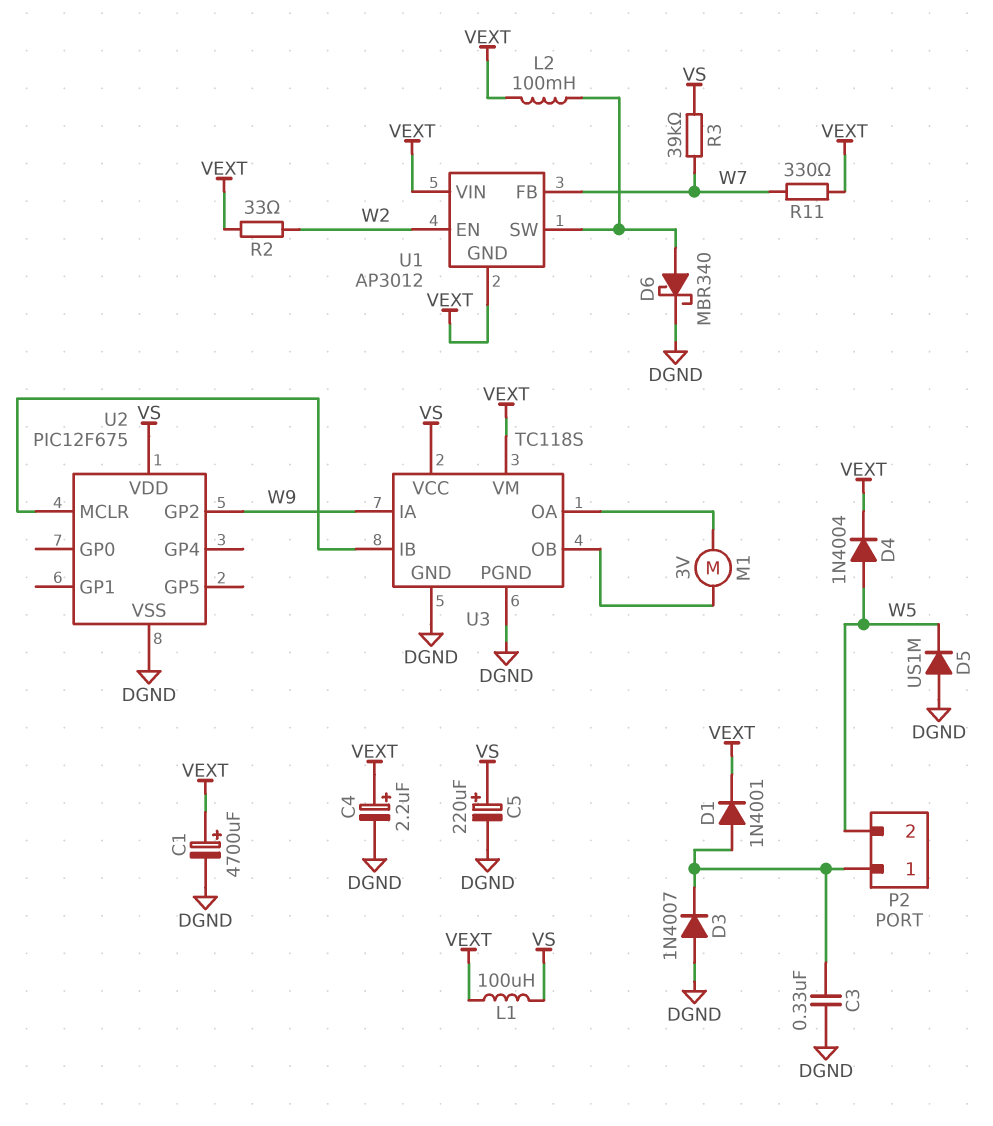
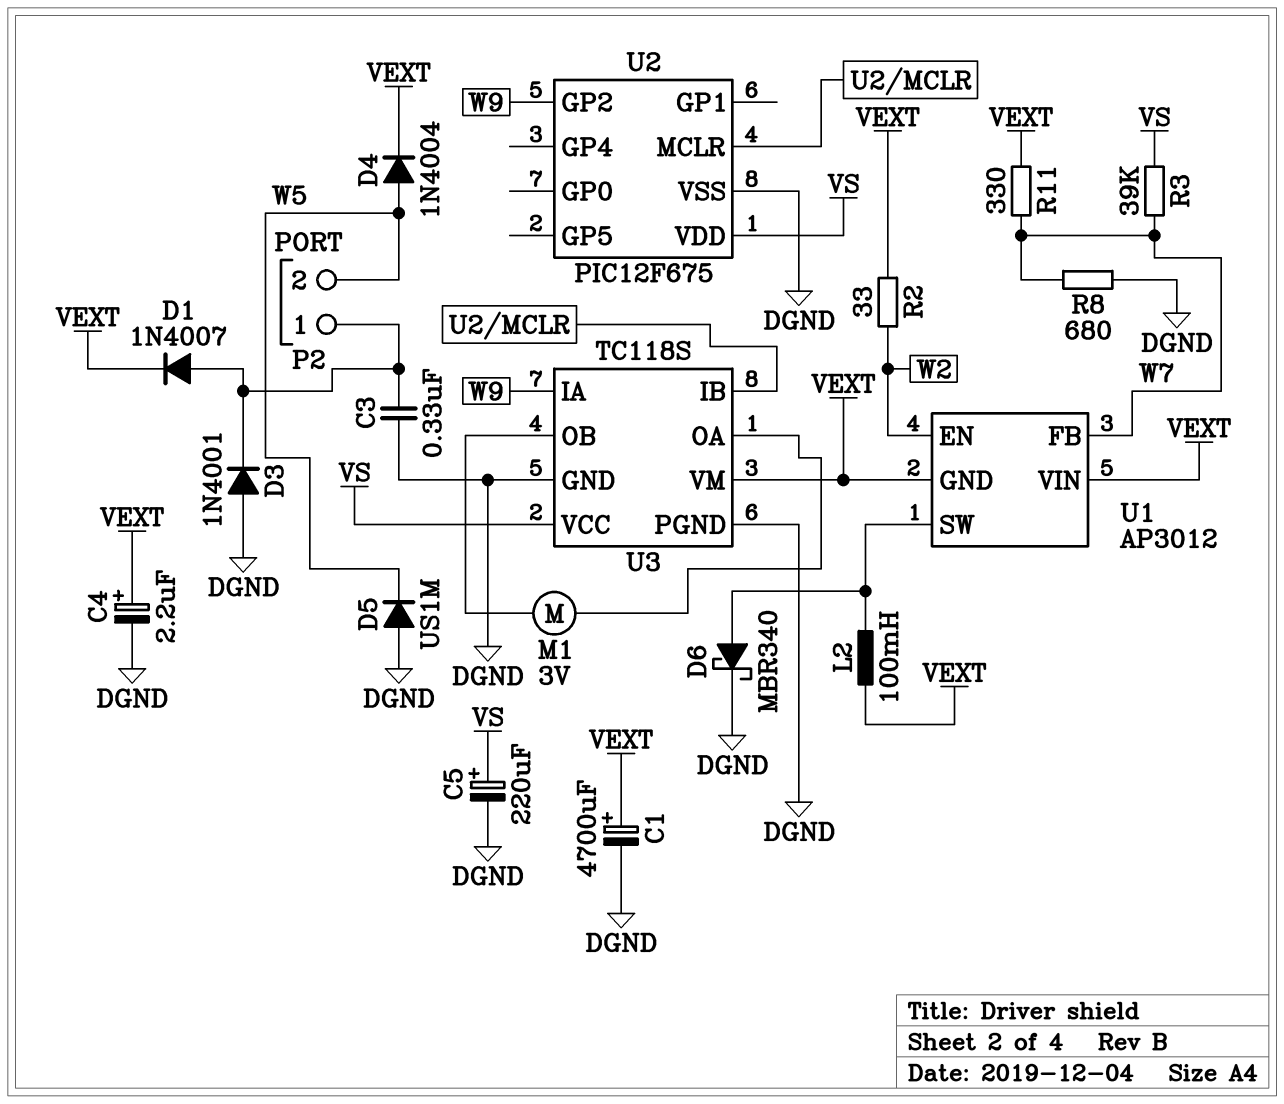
D1: diode 1N4001 (A P2/1, K VEXT) -> diode 1N4007 (A P2/1, K VEXT)
D3: diode 1N4007 (A DGND, K P2/1) -> diode 1N4001 (A DGND, K P2/1)
L1: 100uH (VEXT, VS) -> none
R8: none -> 680 (DGND, W7)

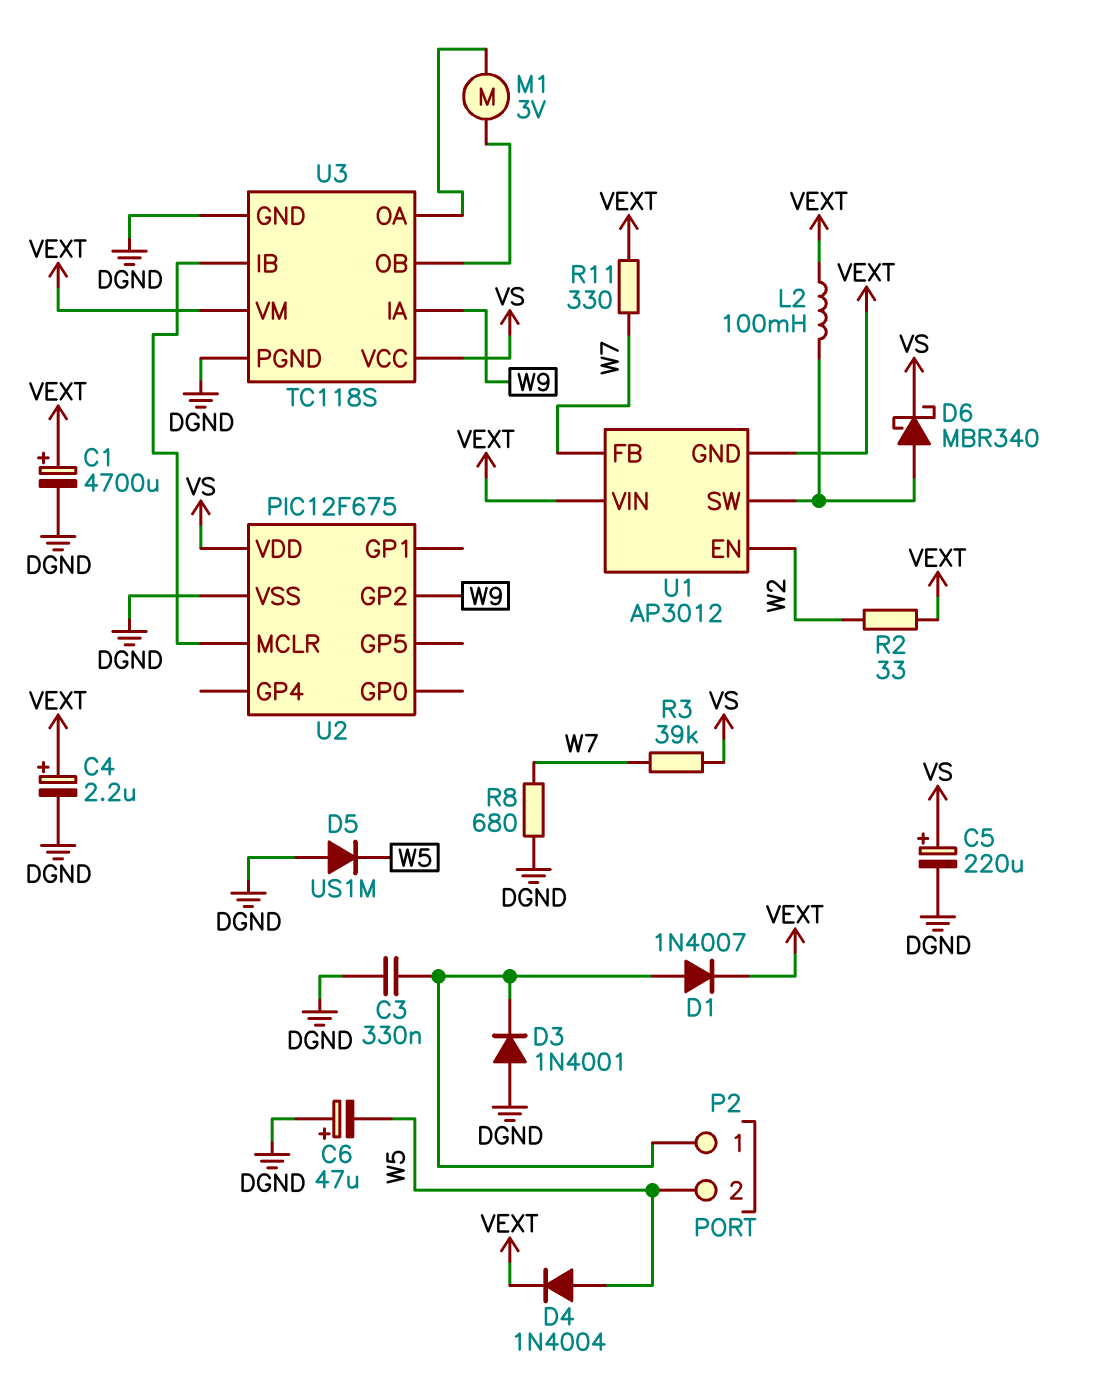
C6: none -> 47uF (plus DGND, minus W5)
D6: schottky MBR340 (A U1/SW, K DGND) -> schottky MBR340 (A U1/SW, K VS)

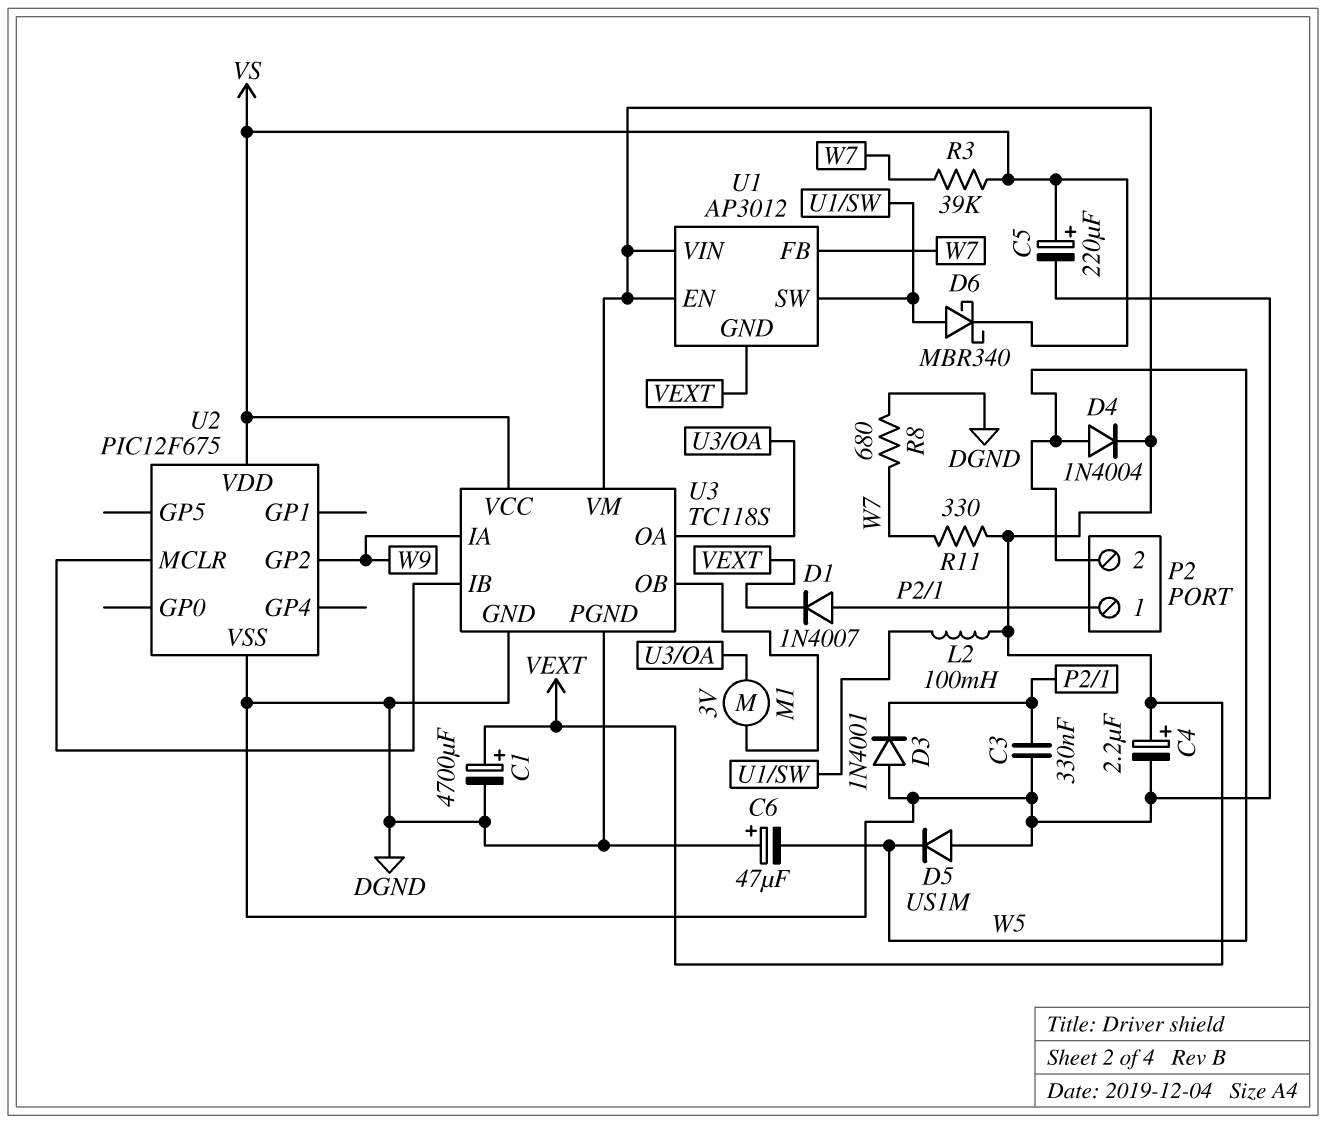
R2: 33 (VEXT, W2) -> none
U1 pin EN: W2 -> VEXT

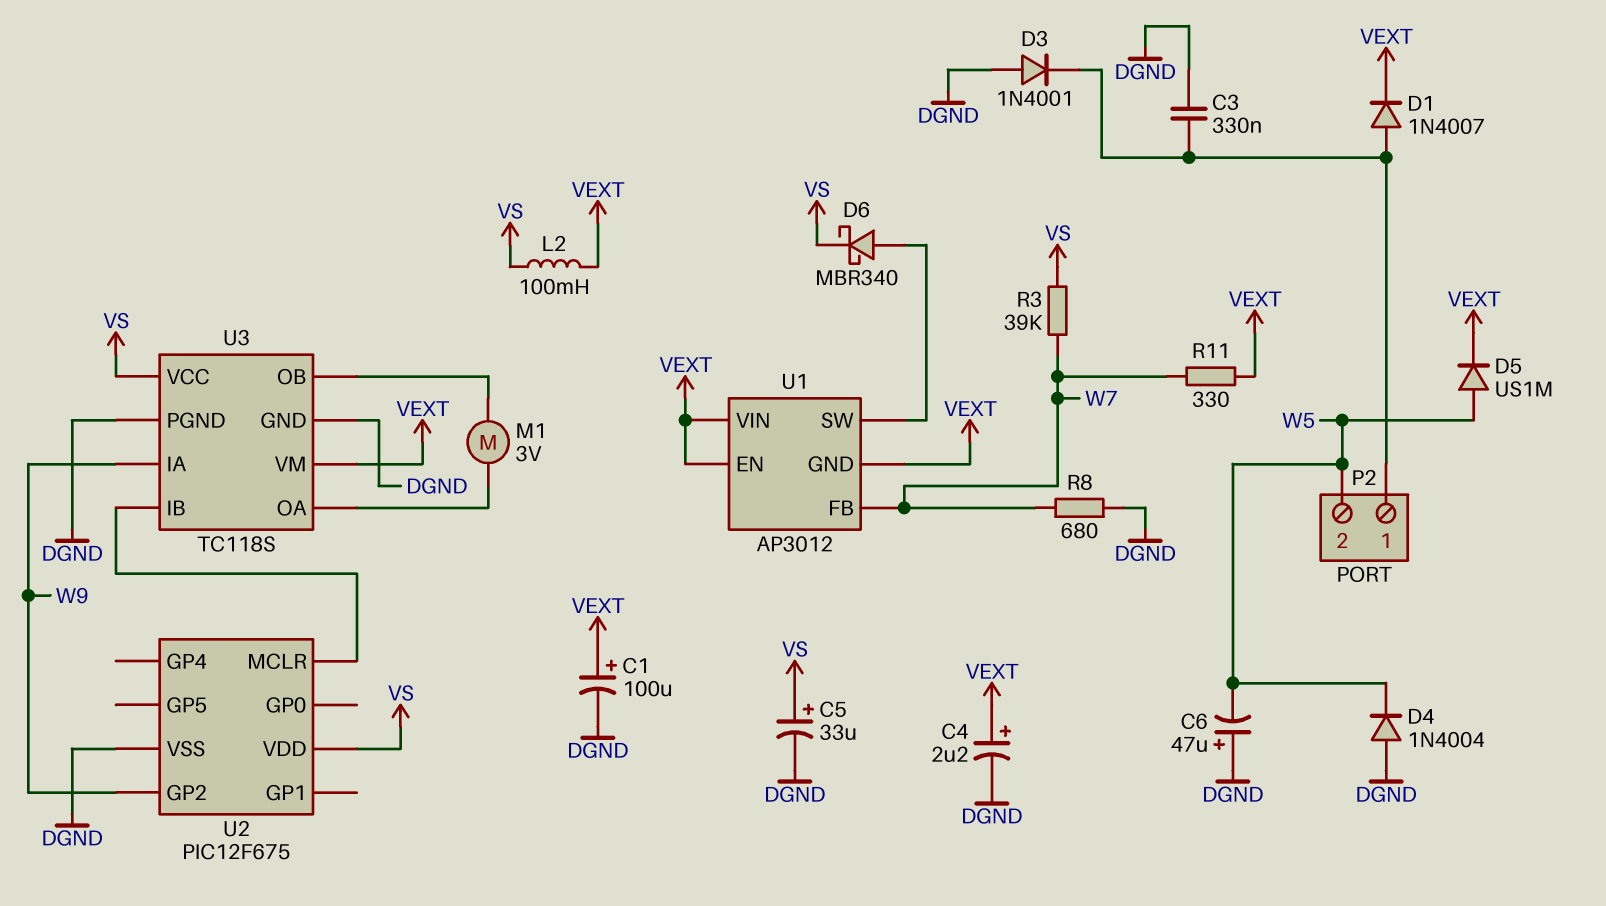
C1: 4700uF (plus VEXT, minus DGND) -> 100uF (plus VEXT, minus DGND)
C5: 220uF (plus VS, minus DGND) -> 33uF (plus VS, minus DGND)
D4: diode 1N4004 (A W5, K VEXT) -> diode 1N4004 (A DGND, K W5)
D5: diode US1M (A DGND, K W5) -> diode US1M (A W5, K VEXT)
L2: 100mH (U1/SW, VEXT) -> 100mH (VEXT, VS)

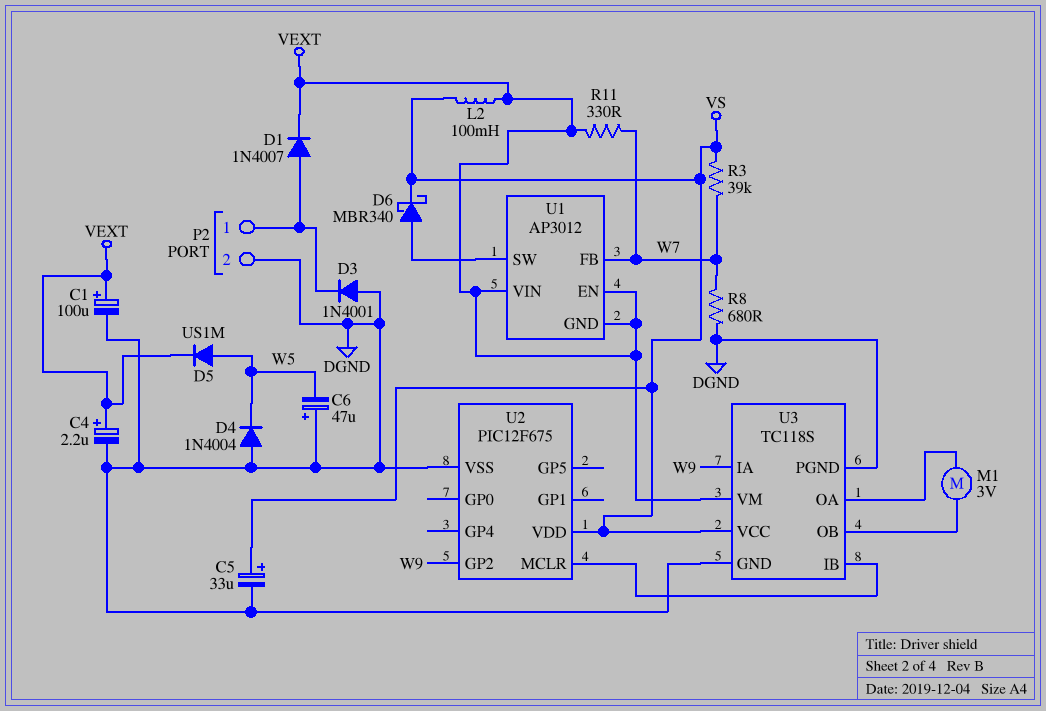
C3: 330nF (DGND, P2/1) -> none
P2 pin 2: W5 -> DGND

